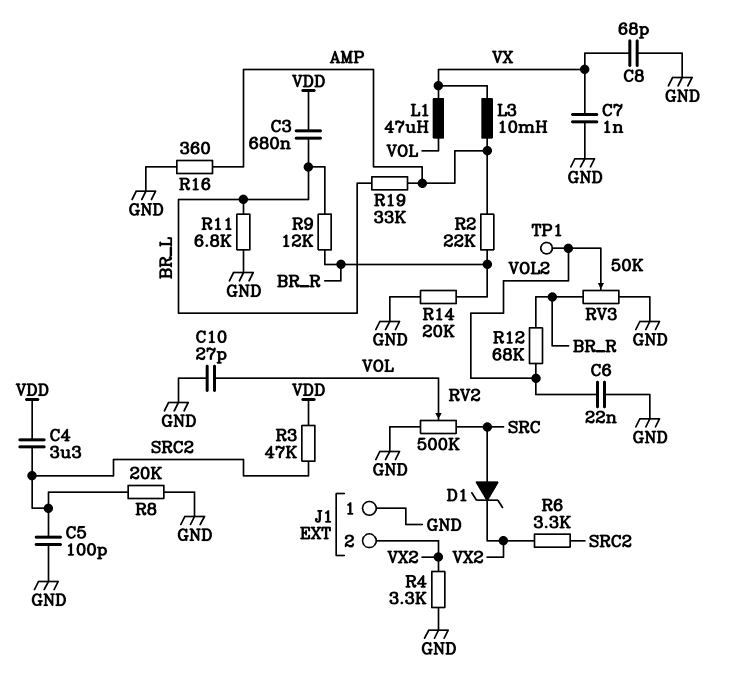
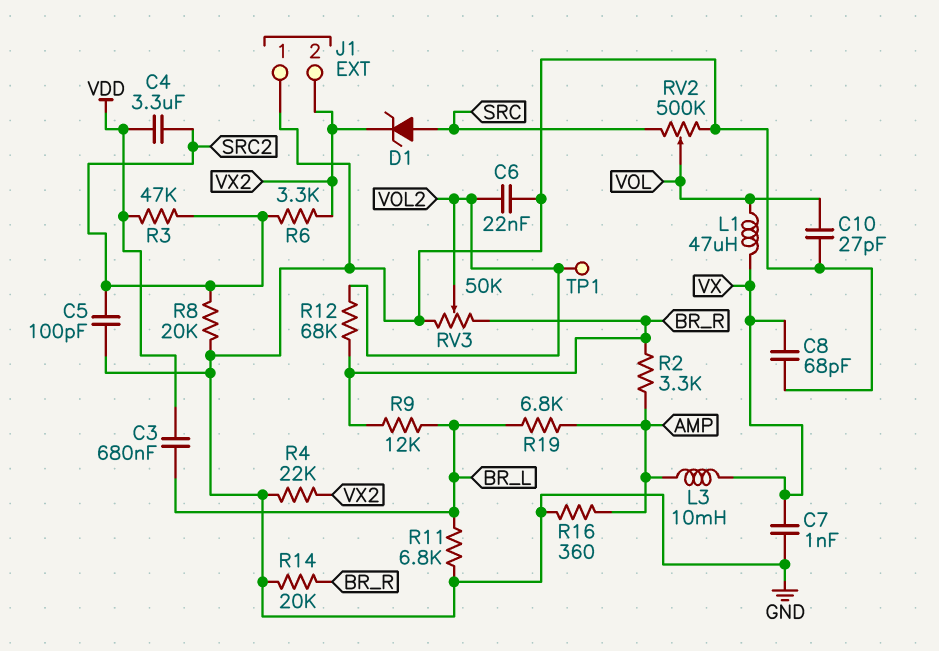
R2: 22k (AMP, BR_R) -> 3.3k (AMP, BR_R)
R4: 3.3k (GND, VX2) -> 22k (GND, VX2)
R19: 33k (AMP, BR_L) -> 6.8k (AMP, BR_L)

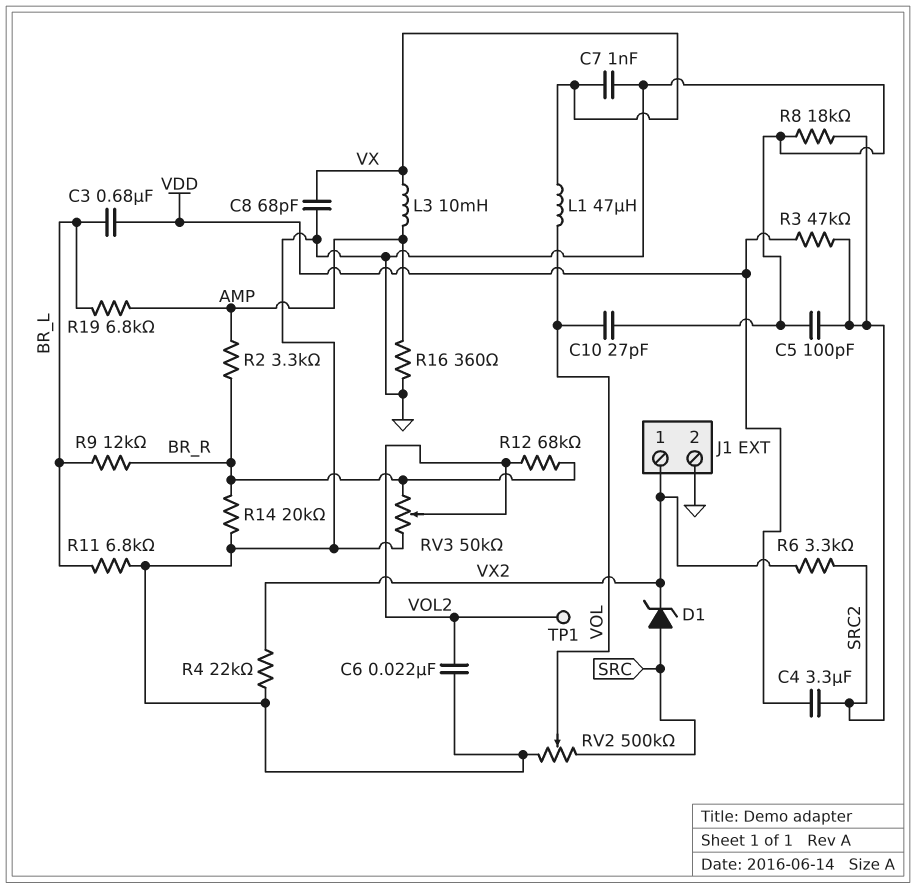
J1 pin 1: GND -> VX2
J1 pin 2: VX2 -> GND
R8: 20k (GND, SRC2) -> 18k (GND, SRC2)

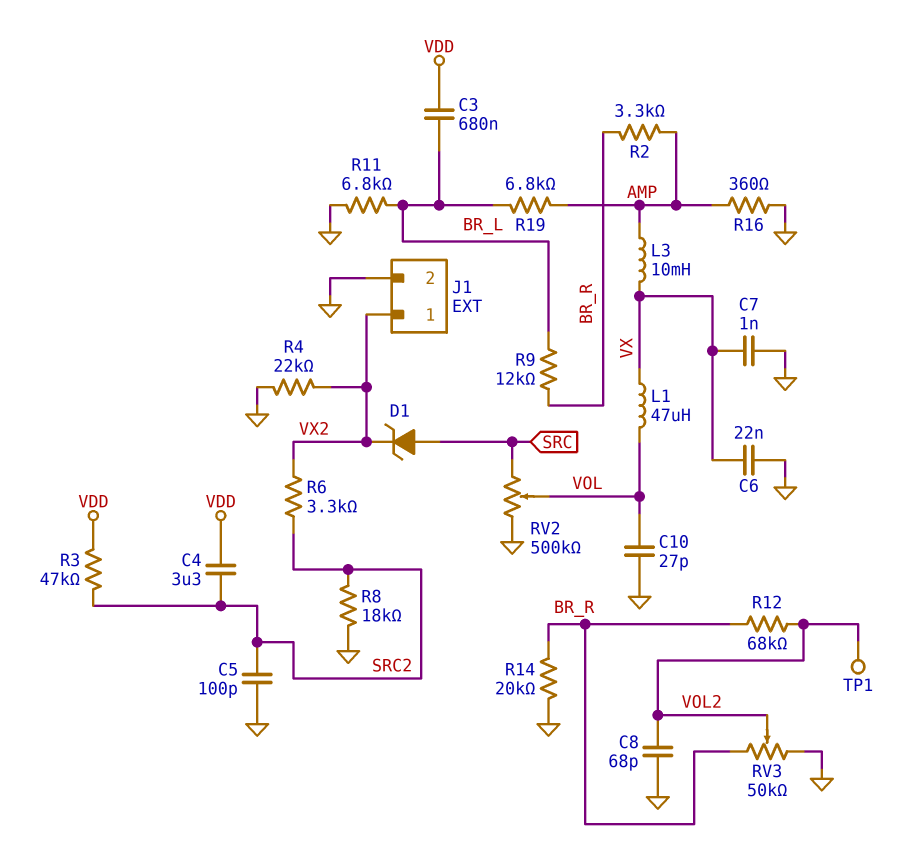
C6: 22nF (GND, VOL2) -> 22nF (GND, VX)
C8: 68pF (GND, VX) -> 68pF (GND, VOL2)

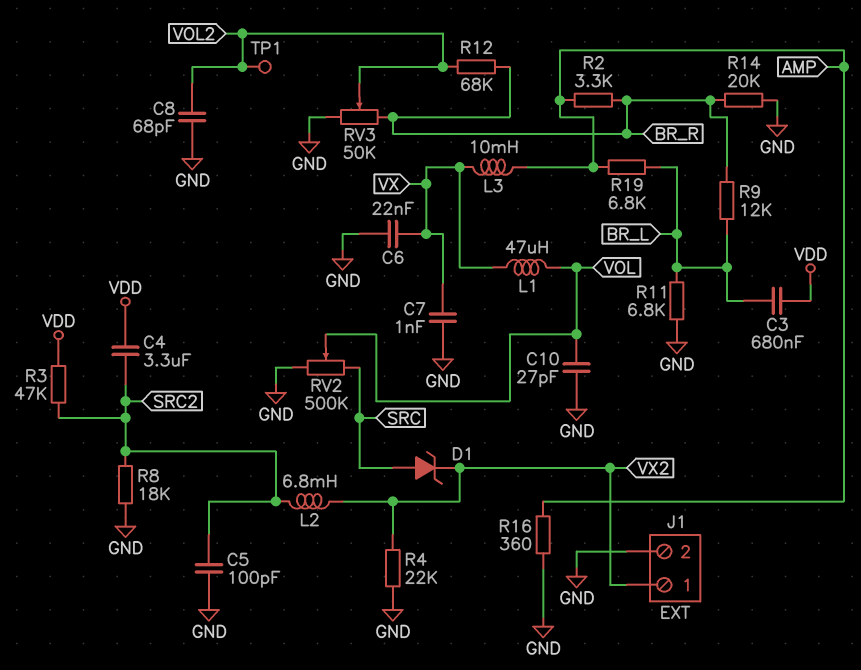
L2: none -> 6.8mH (SRC2, VX2)
R6: 3.3k (SRC2, VX2) -> none

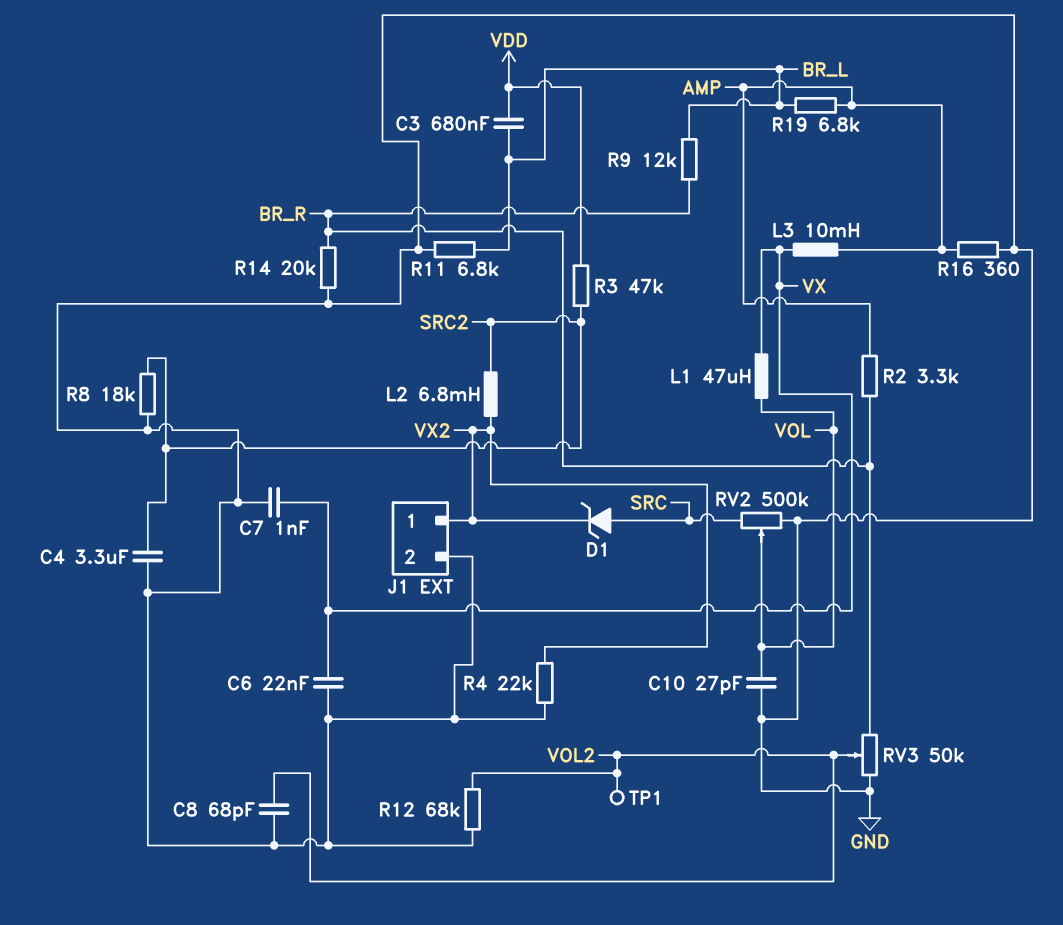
C4: 3.3uF (SRC2, VDD) -> 3.3uF (GND, SRC2)
C5: 100pF (GND, SRC2) -> none
R12: 68k (BR_R, VOL2) -> 68k (GND, VOL2)

